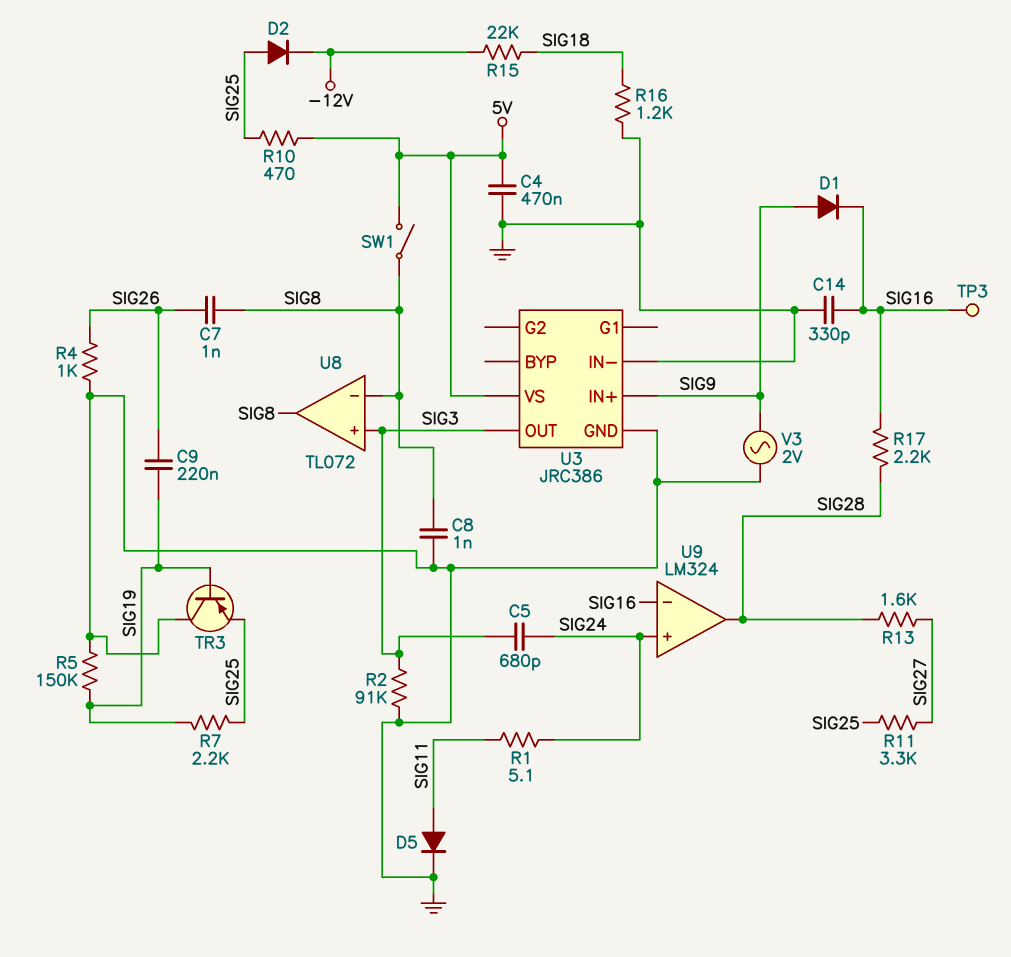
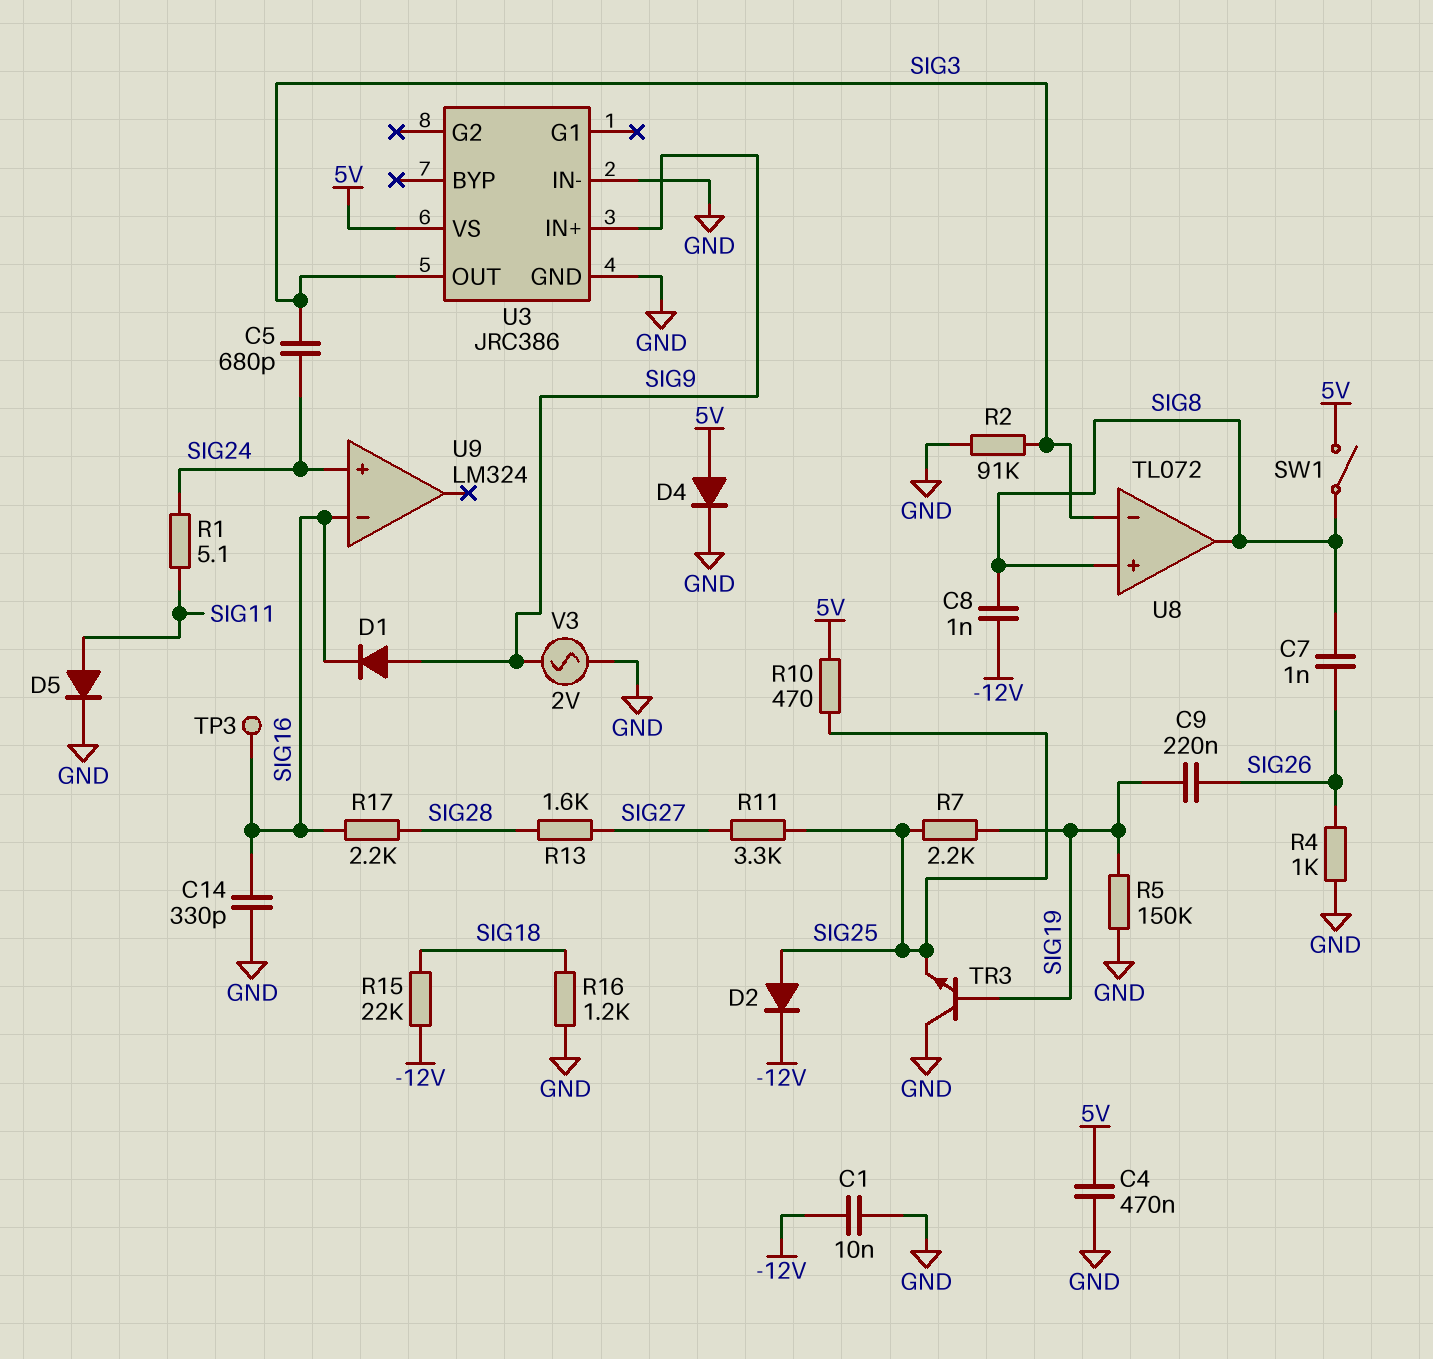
C1: none -> 10nF (-12V, GND)
C8: 1nF (GND, SIG8) -> 1nF (-12V, SIG8)
D4: none -> diode (A 5V, K GND)
TR3: PNP (B SIG19, C GND, E SIG25) -> NPN (B SIG19, C GND, E SIG25)
U8 pin in+: SIG3 -> SIG8
U8 pin in-: SIG8 -> SIG3
U9 pin out: SIG28 -> none

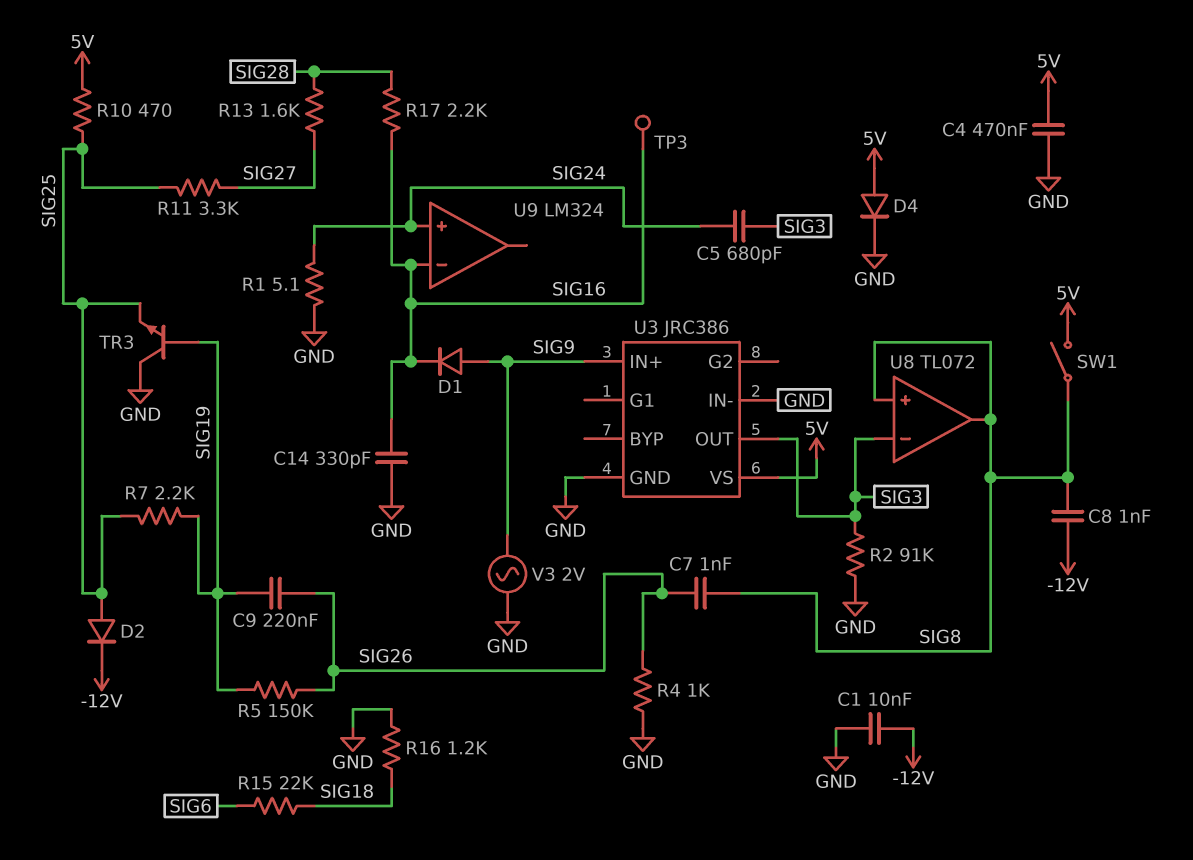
D5: diode (A SIG11, K GND) -> none
R1: 5.1 (SIG11, SIG24) -> 5.1 (GND, SIG24)
R5: 150k (GND, SIG19) -> 150k (SIG19, SIG26)
R15: 22k (-12V, SIG18) -> 22k (SIG6, SIG18)

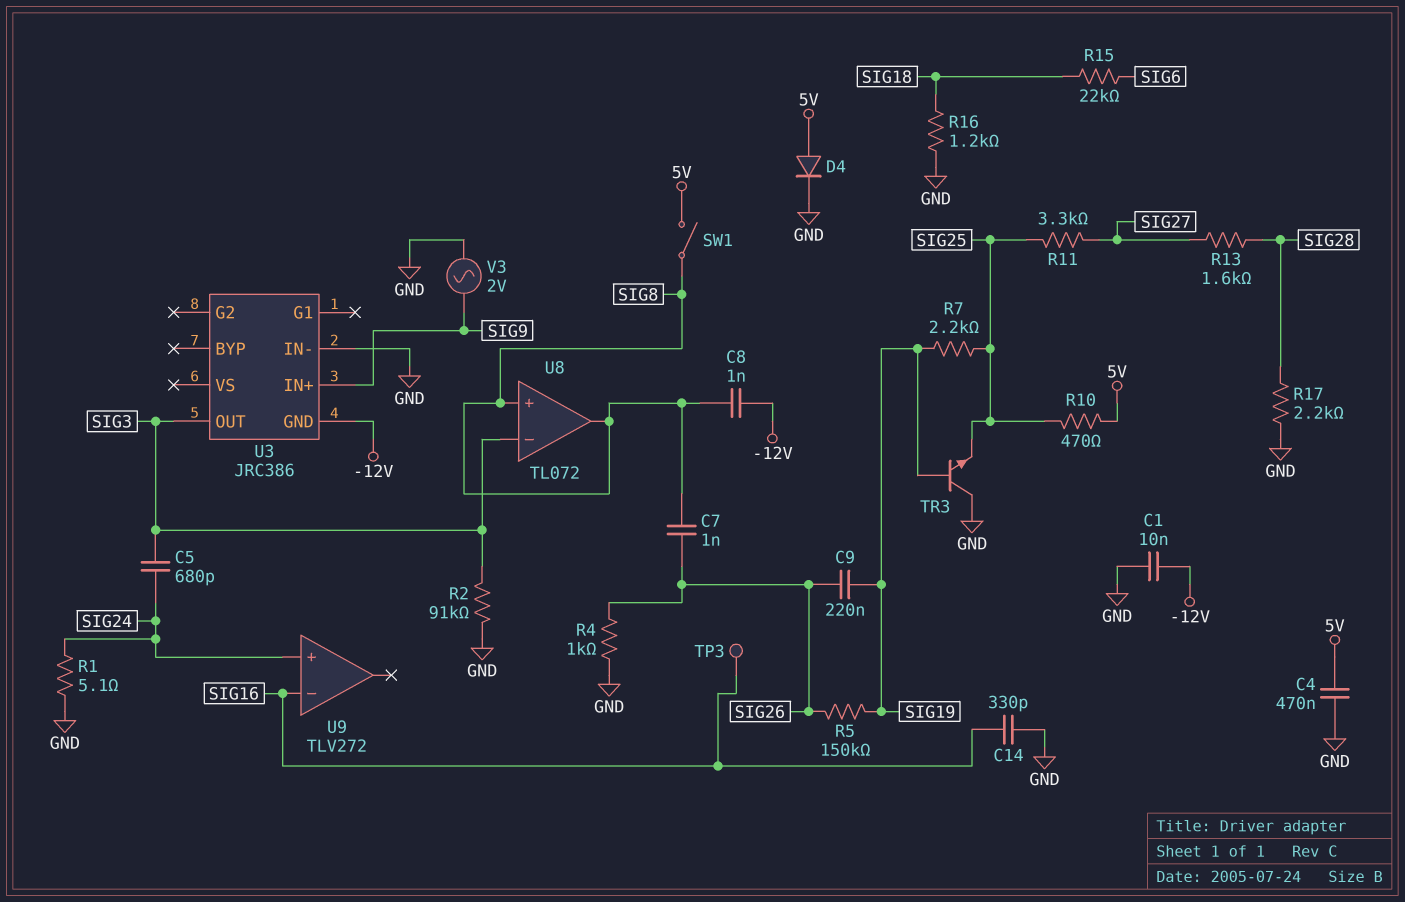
D1: diode (A SIG9, K SIG16) -> none
D2: diode (A SIG25, K -12V) -> none
R17: 2.2k (SIG16, SIG28) -> 2.2k (GND, SIG28)
U3 pin GND: GND -> -12V
U3 pin VS: 5V -> none
U9: LM324 -> TLV272

